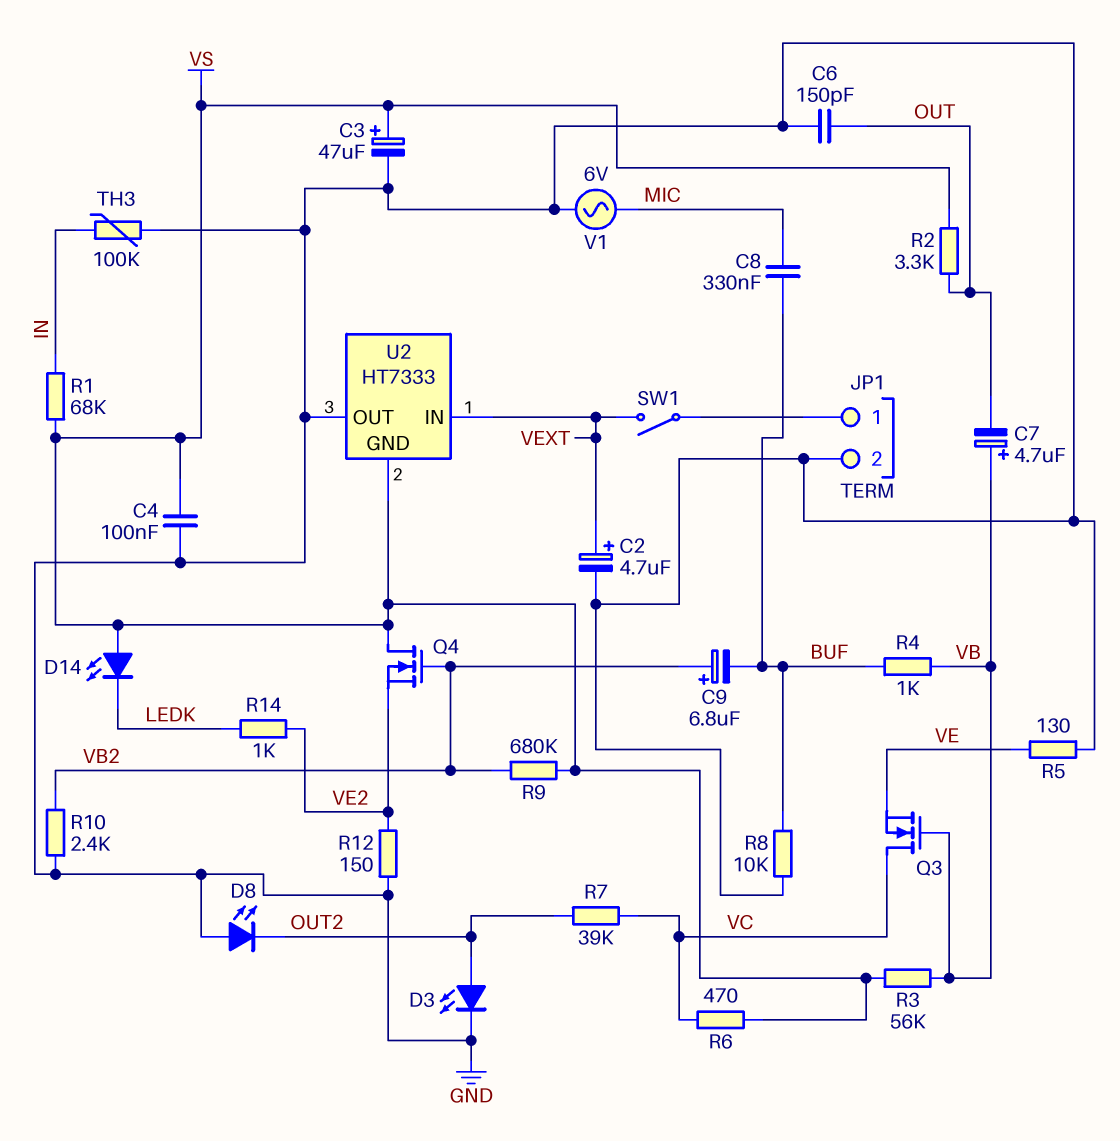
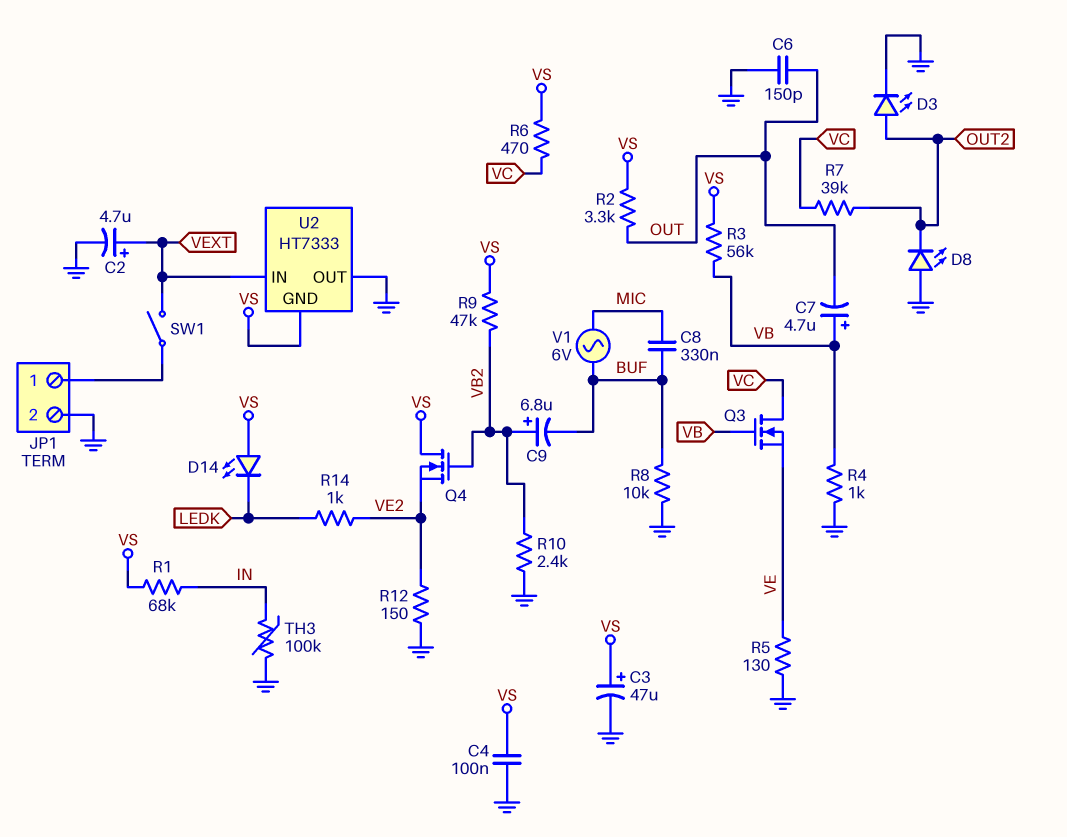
R4: 1k (BUF, VB) -> 1k (GND, VB)
R9: 680k (VB2, VS) -> 47k (VB2, VS)
V1: AC 6V (GND, MIC) -> AC 6V (BUF, MIC)

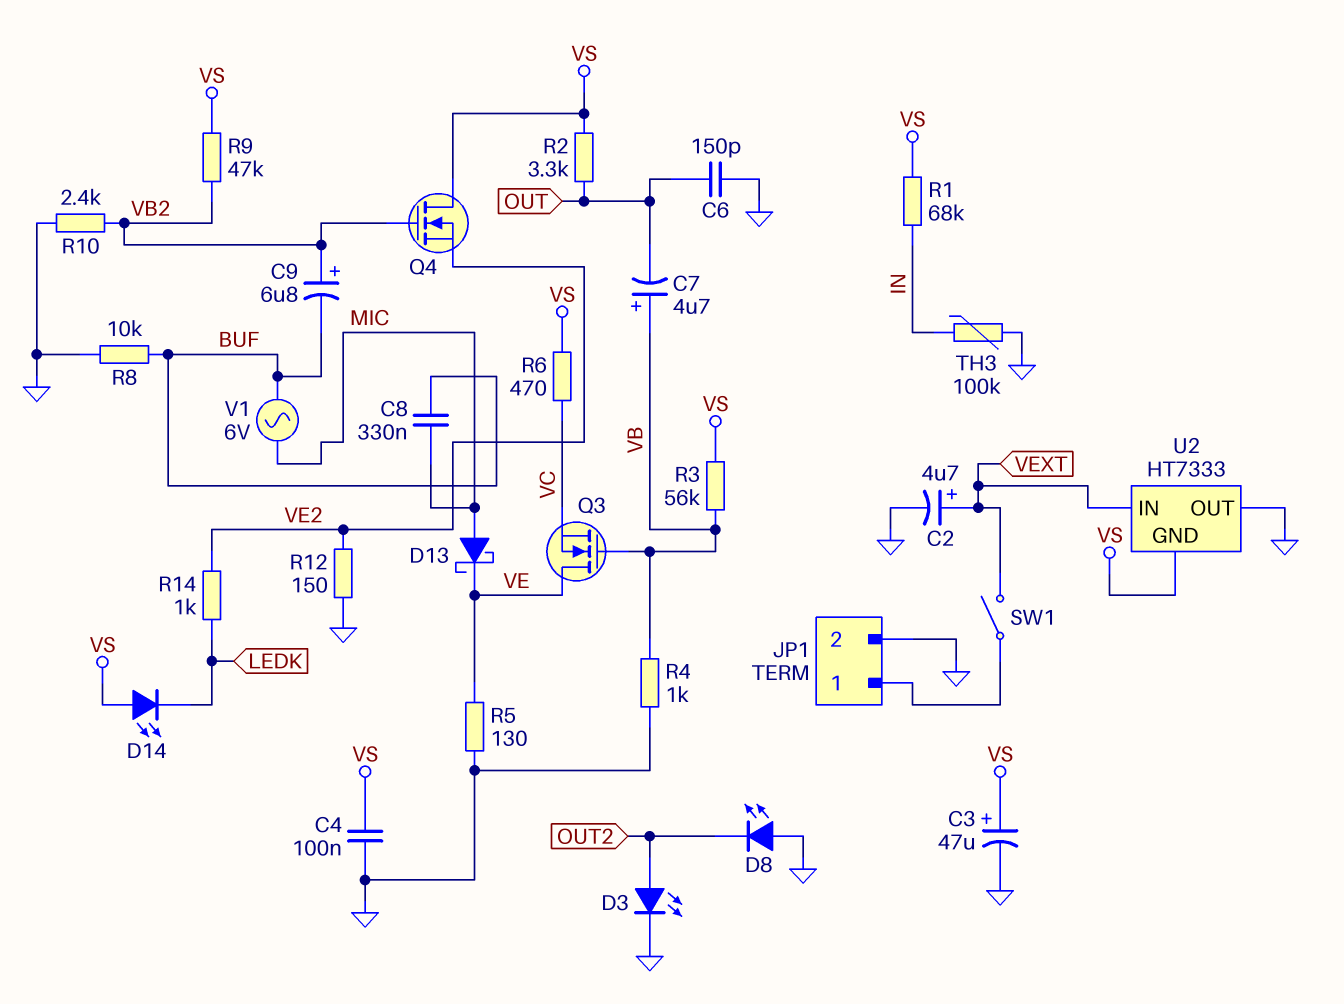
D13: none -> schottky (A MIC, K VE)
Q3: NMOS (G VB, D VC, S VE) -> NMOS (G VB, D VE, S VC)
R7: 39k (OUT2, VC) -> none

